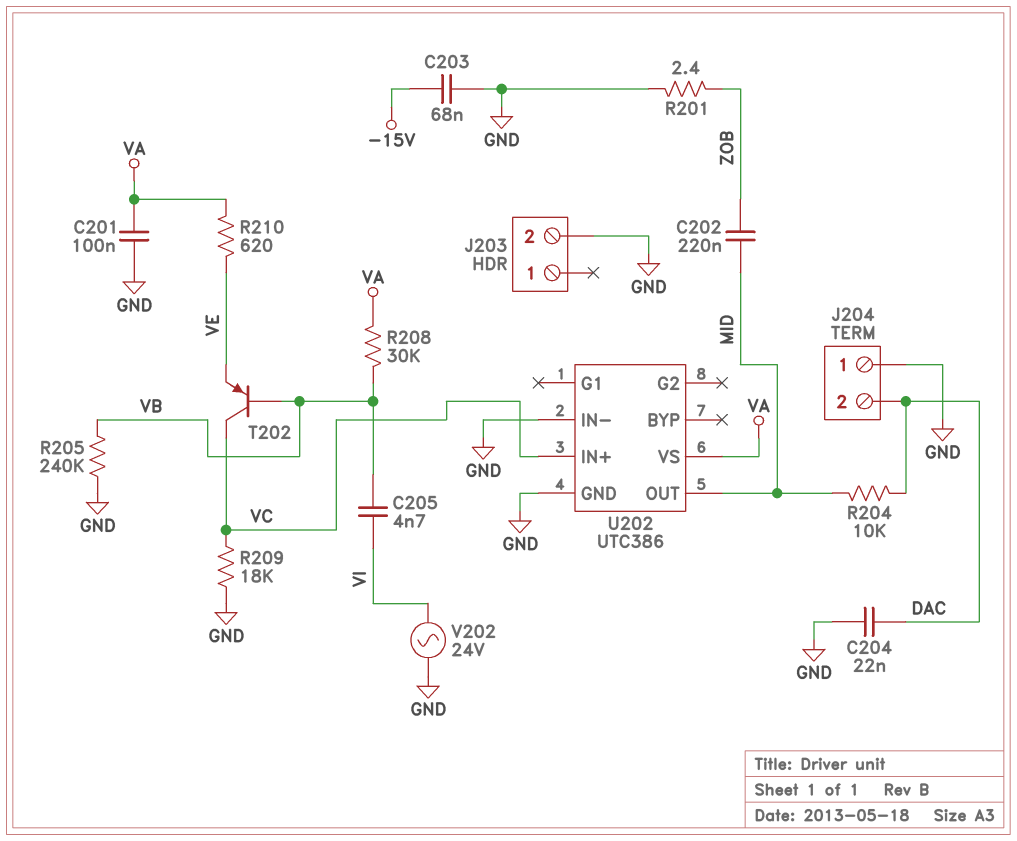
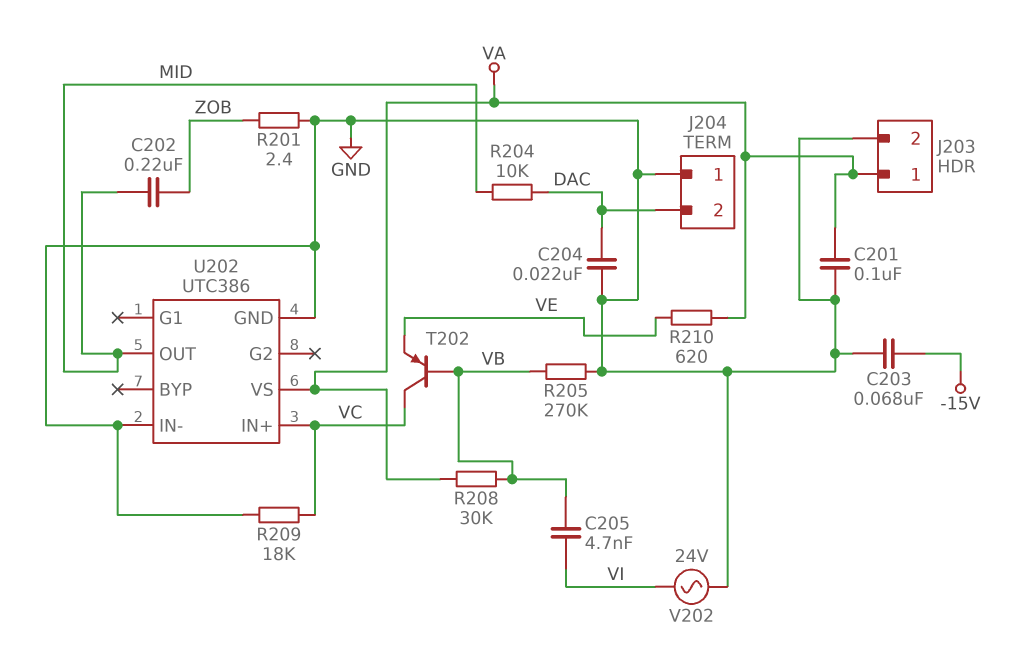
J203 pin 1: none -> VA
R205: 240k (GND, VB) -> 270k (GND, VB)

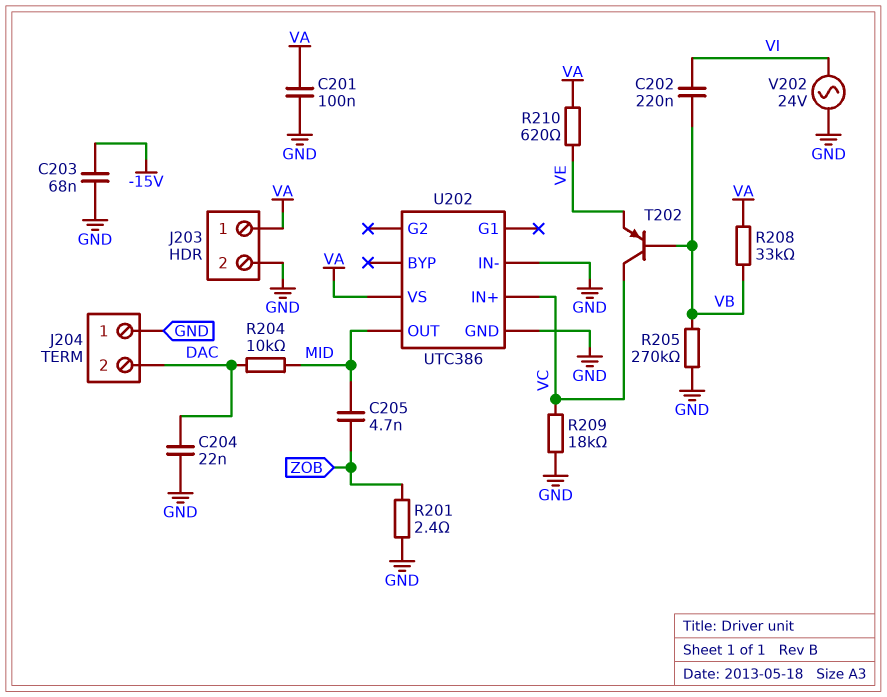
C202: 220nF (MID, ZOB) -> 220nF (VB, VI)
C205: 4.7nF (VB, VI) -> 4.7nF (MID, ZOB)
R208: 30k (VA, VB) -> 33k (VA, VB)

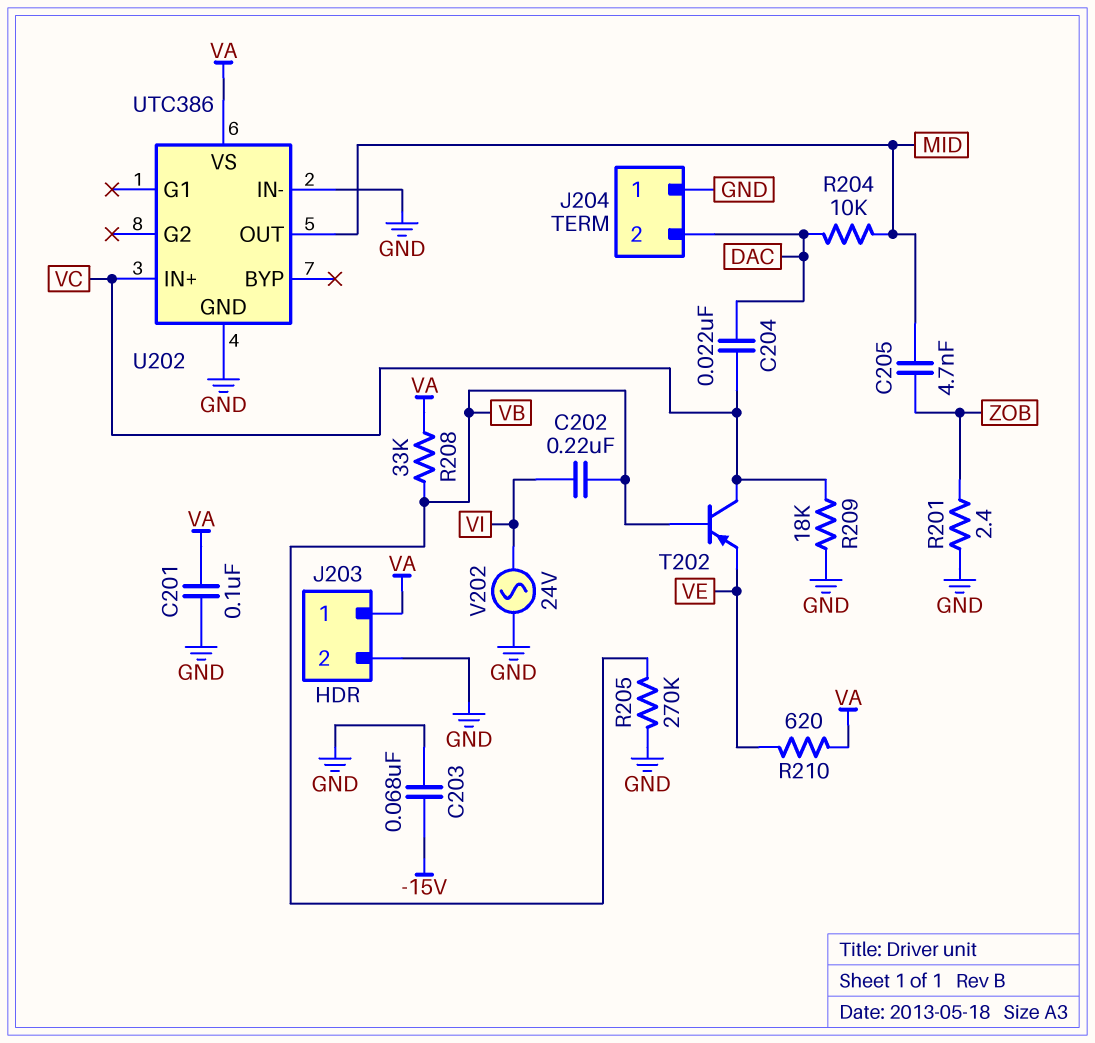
C204: 22nF (DAC, GND) -> 22nF (DAC, VC)

